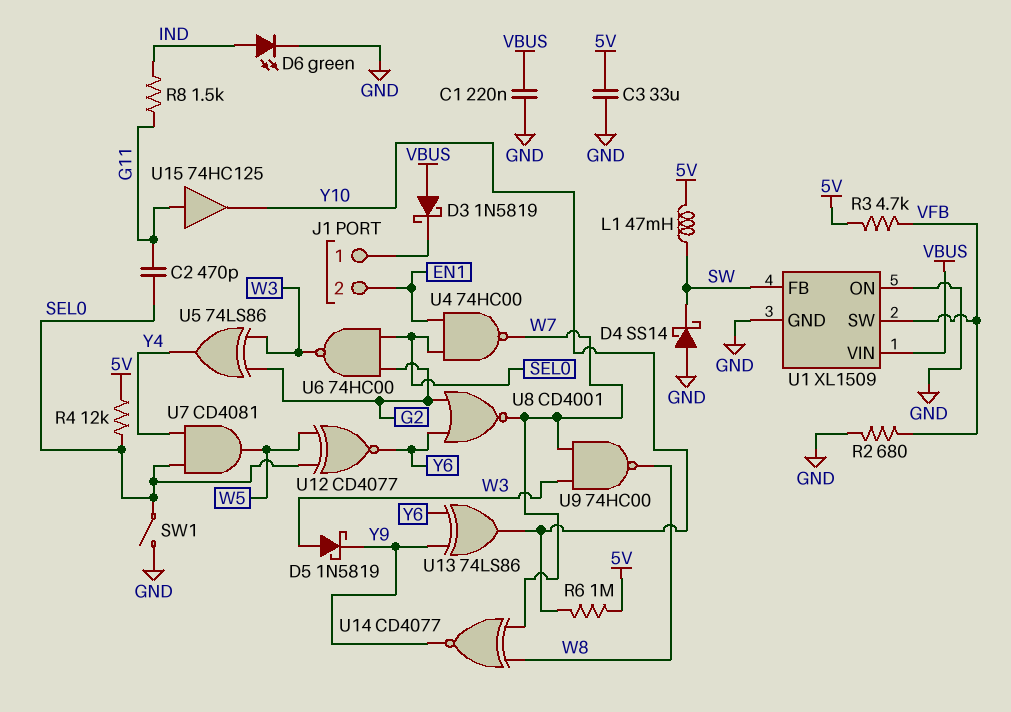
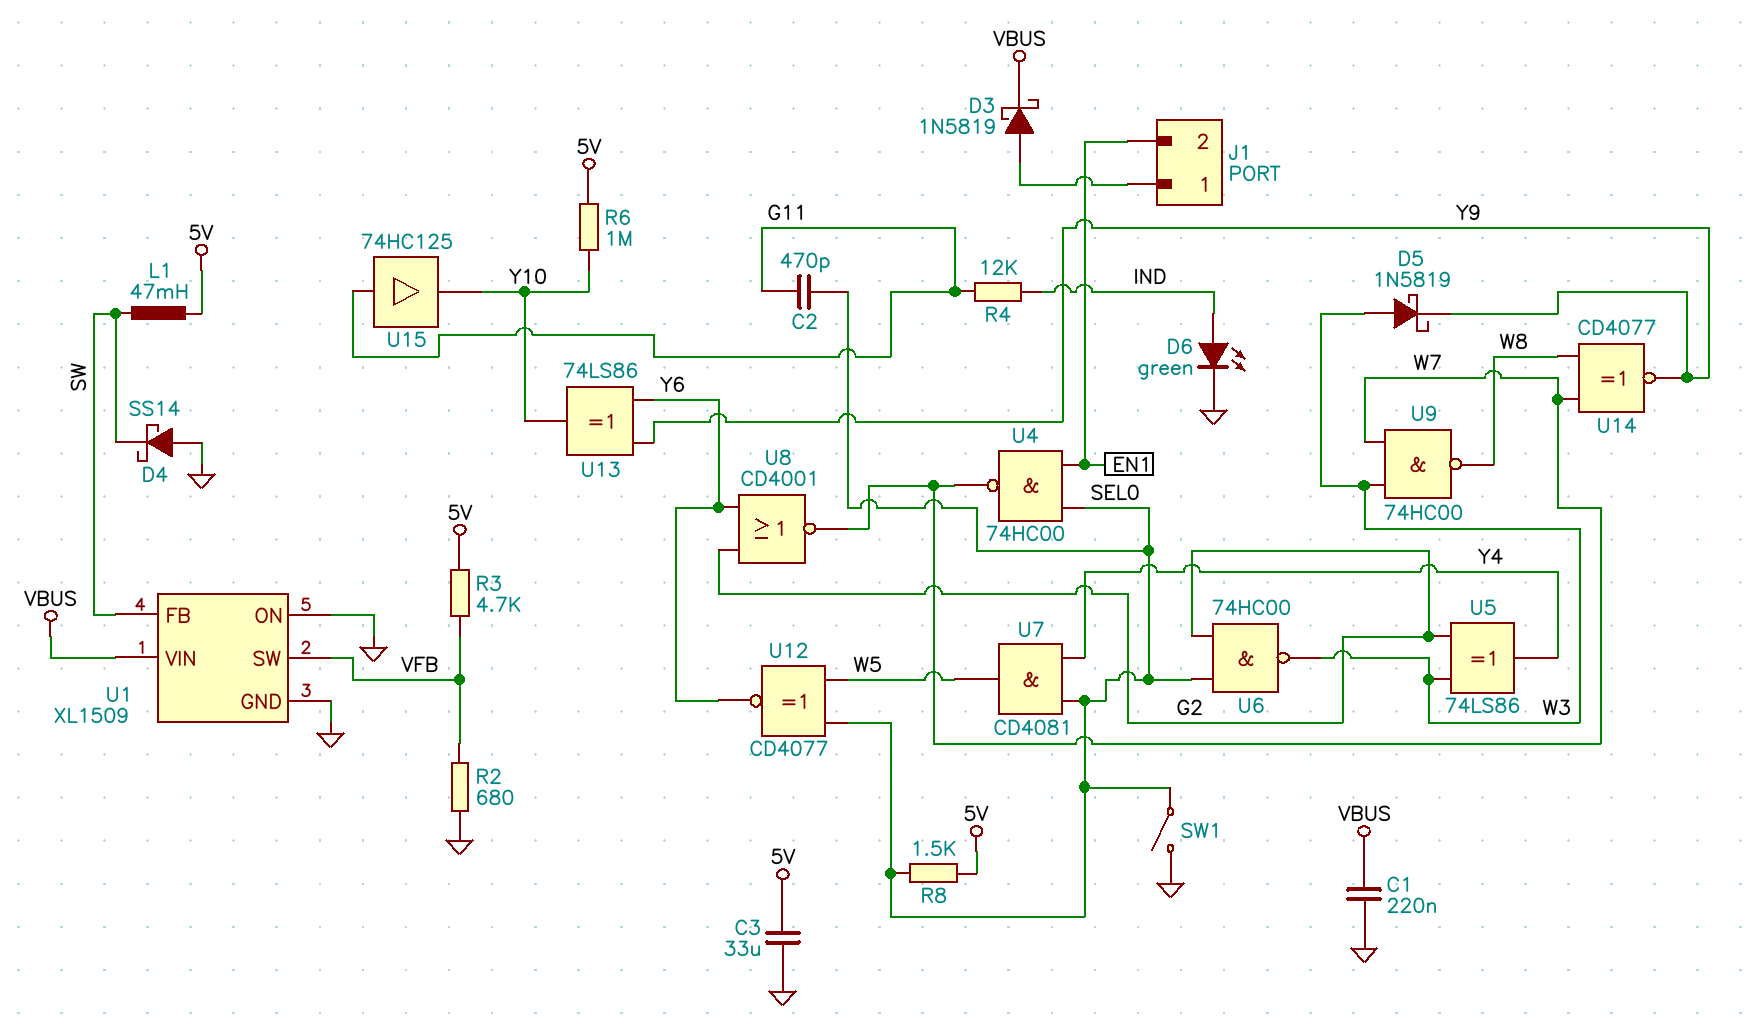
D3: schottky 1N5819 (A VBUS, K J1/1) -> schottky 1N5819 (A J1/1, K VBUS)
R4: 12k (5V, SEL0) -> 12k (G11, IND)
R8: 1.5k (G11, IND) -> 1.5k (5V, SEL0)

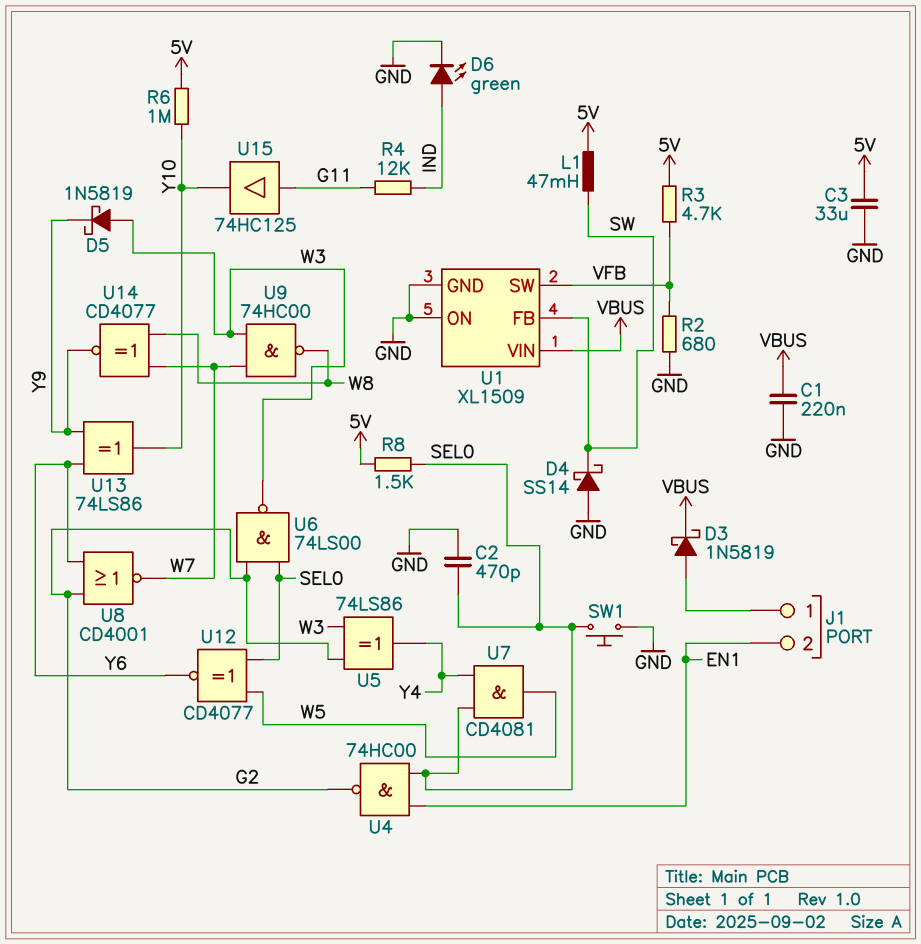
C2: 470pF (G11, SEL0) -> 470pF (GND, SEL0)
SW1: switch (GND, SEL0) -> button (GND, SEL0)
U4: NAND 74HC00 (in EN1, in SEL0, out W7) -> NAND 74HC00 (in EN1, in SEL0, out G2)
U6: NAND 74HC00 (in G2, in SEL0, out W3) -> NAND 74LS00 (in G2, in SEL0, out W3)

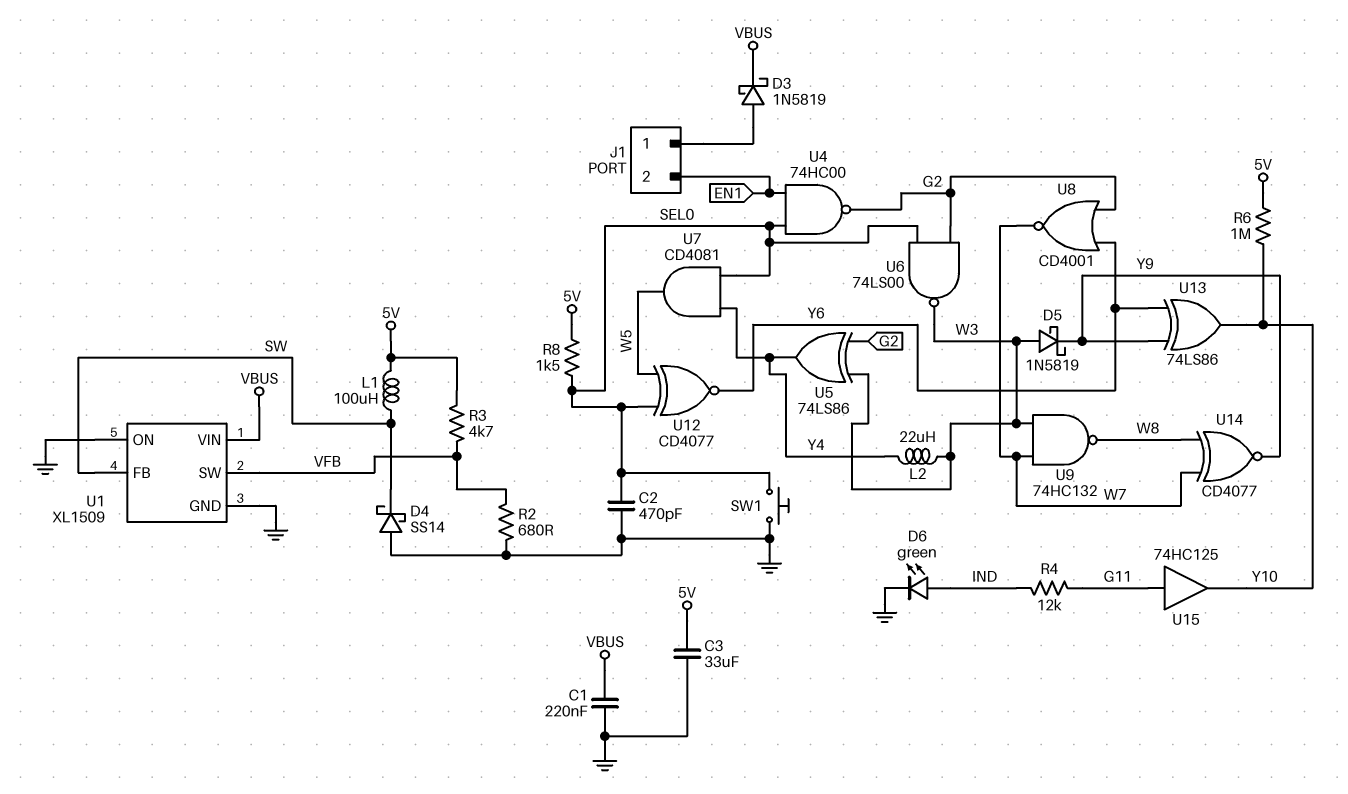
L1: 47mH (5V, SW) -> 100uH (5V, SW)
L2: none -> 22uH (W3, Y4)
U9: NAND 74HC00 (in W3, in W7, out W8) -> NAND 74HC132 (in W3, in W7, out W8)

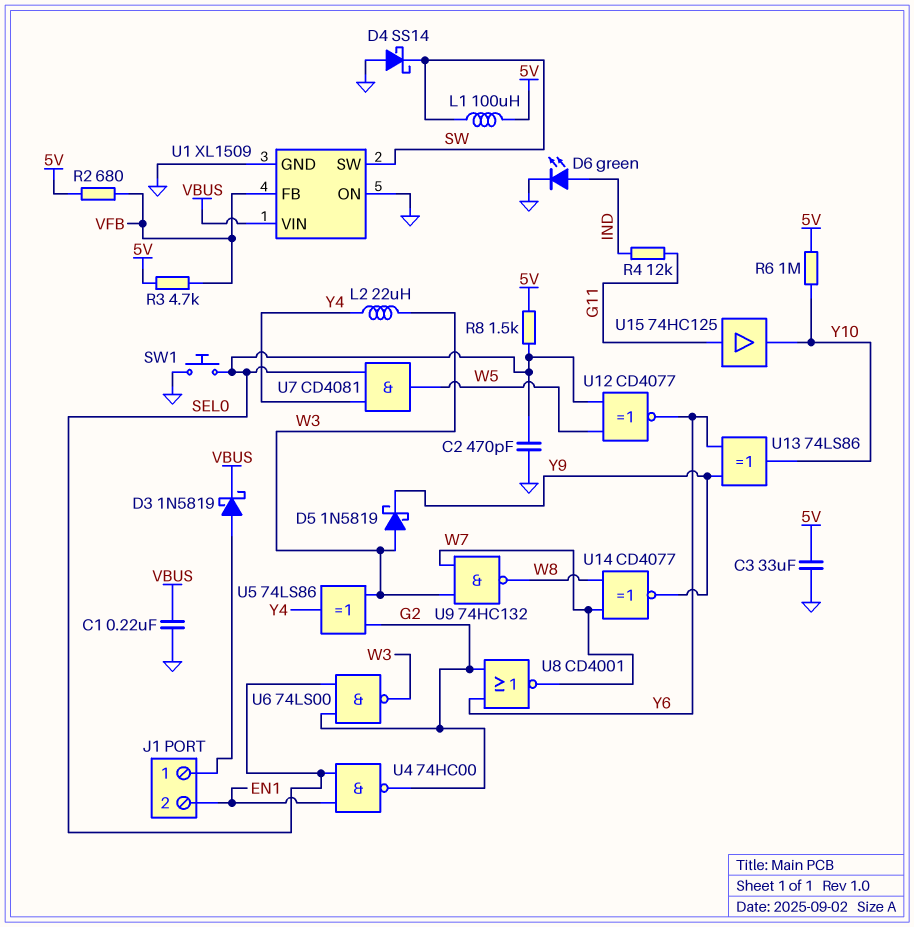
R2: 680 (GND, VFB) -> 680 (5V, VFB)
U1 pin FB: SW -> VFB
U1 pin SW: VFB -> SW

